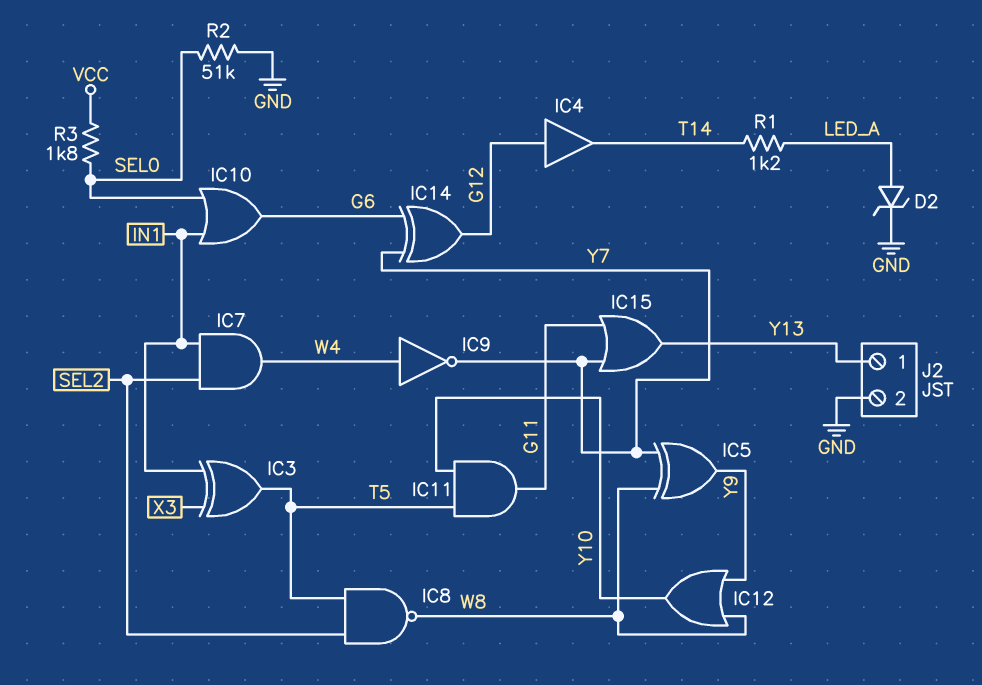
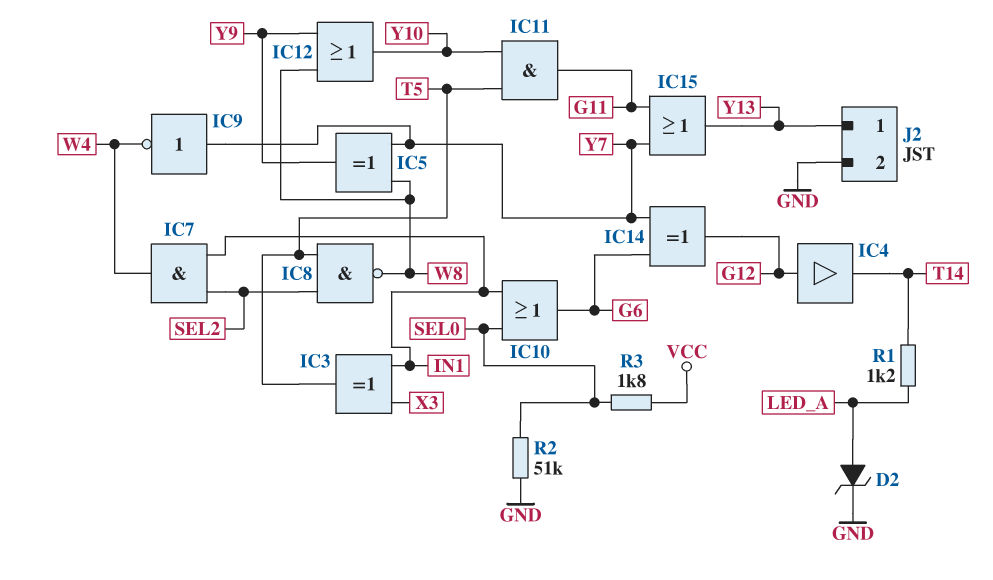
IC9: NOT (in W4, out Y7) -> NOT (in Y7, out W4)

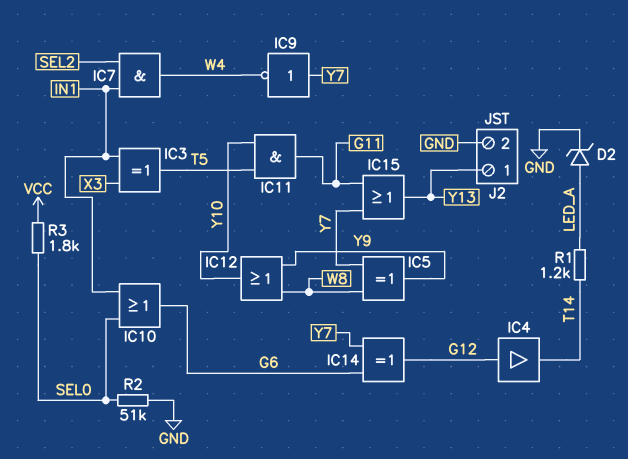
IC8: NAND (in SEL2, in T5, out W8) -> none

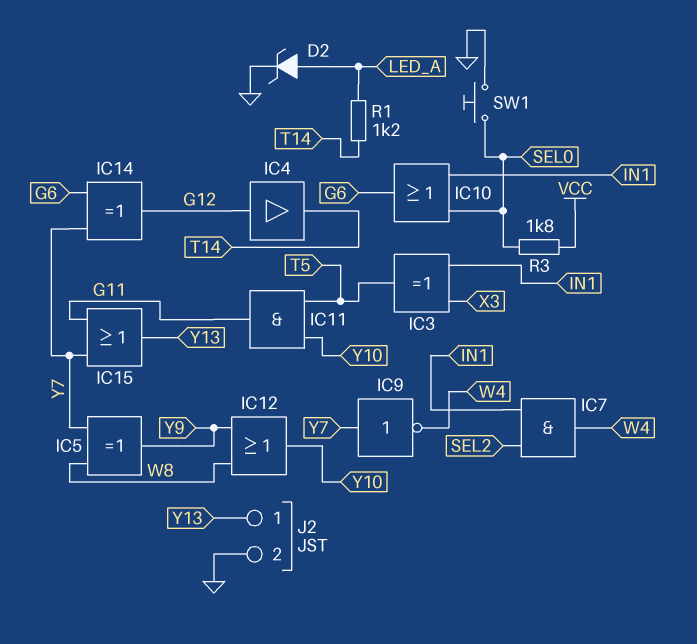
R2: 51k (GND, SEL0) -> none
SW1: none -> button (GND, SEL0)

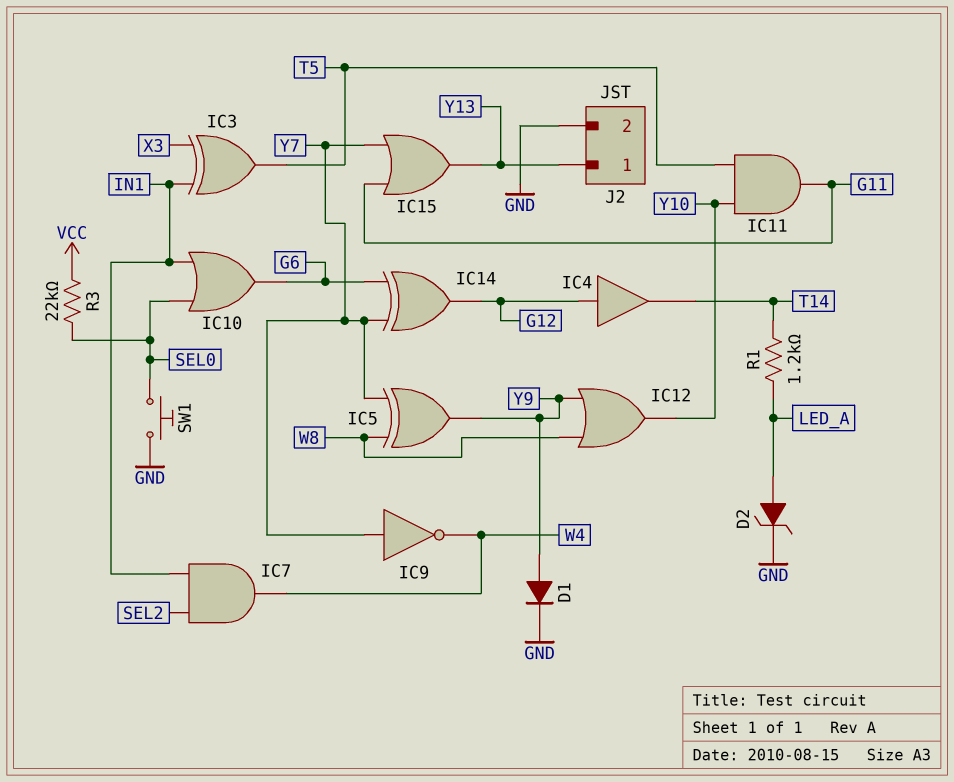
D1: none -> diode (A Y9, K GND)
R3: 1.8k (SEL0, VCC) -> 22k (SEL0, VCC)

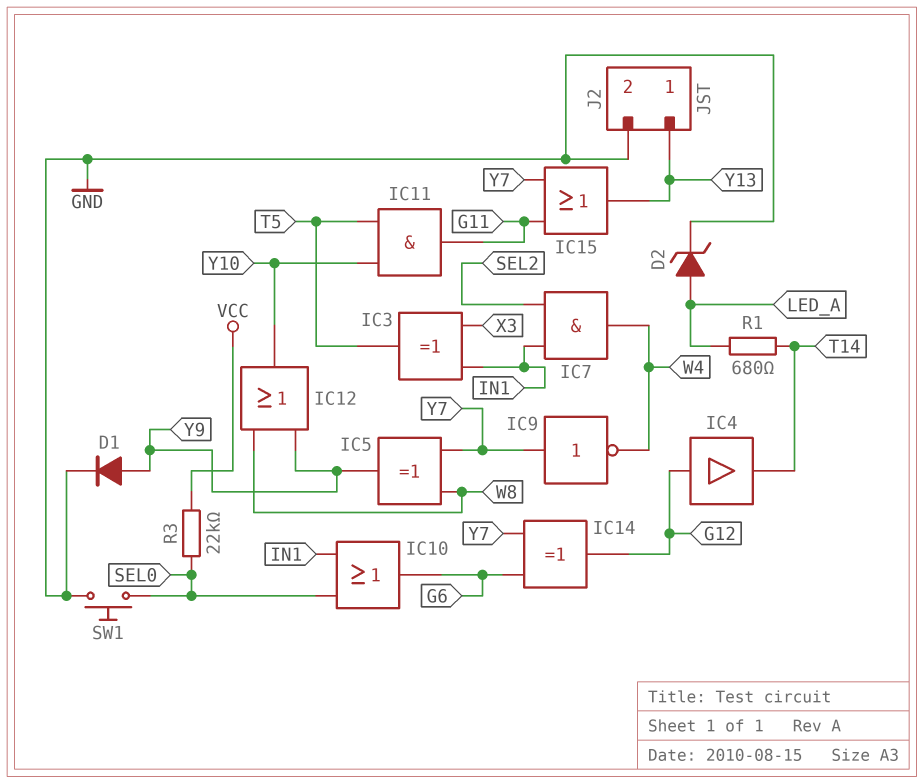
R1: 1.2k (LED_A, T14) -> 680 (LED_A, T14)

